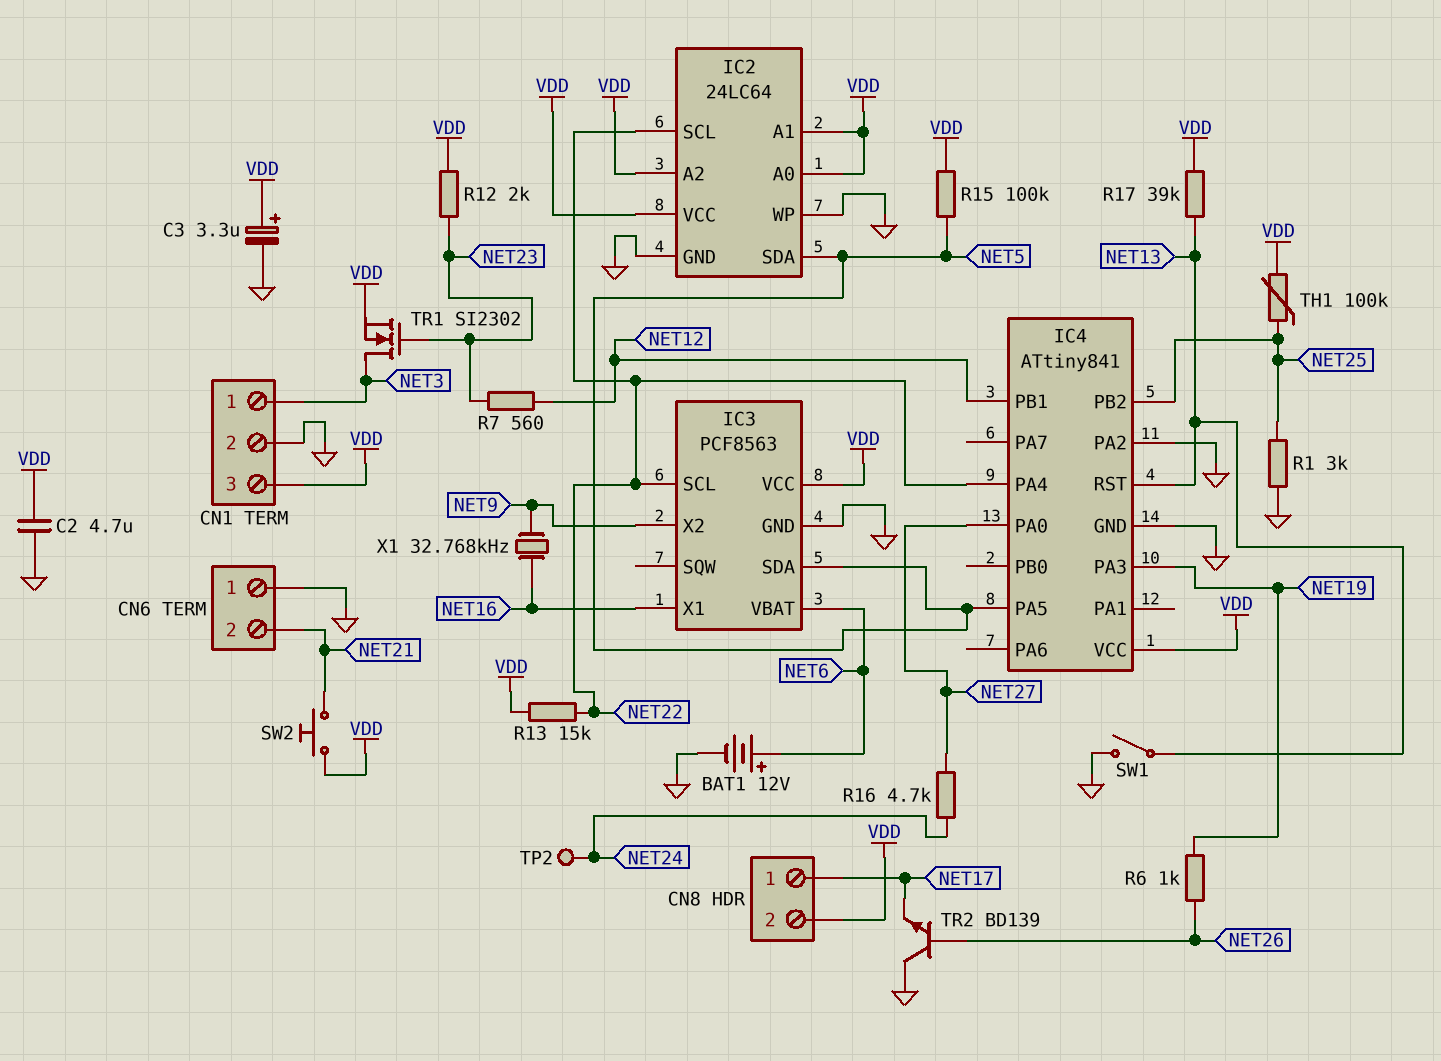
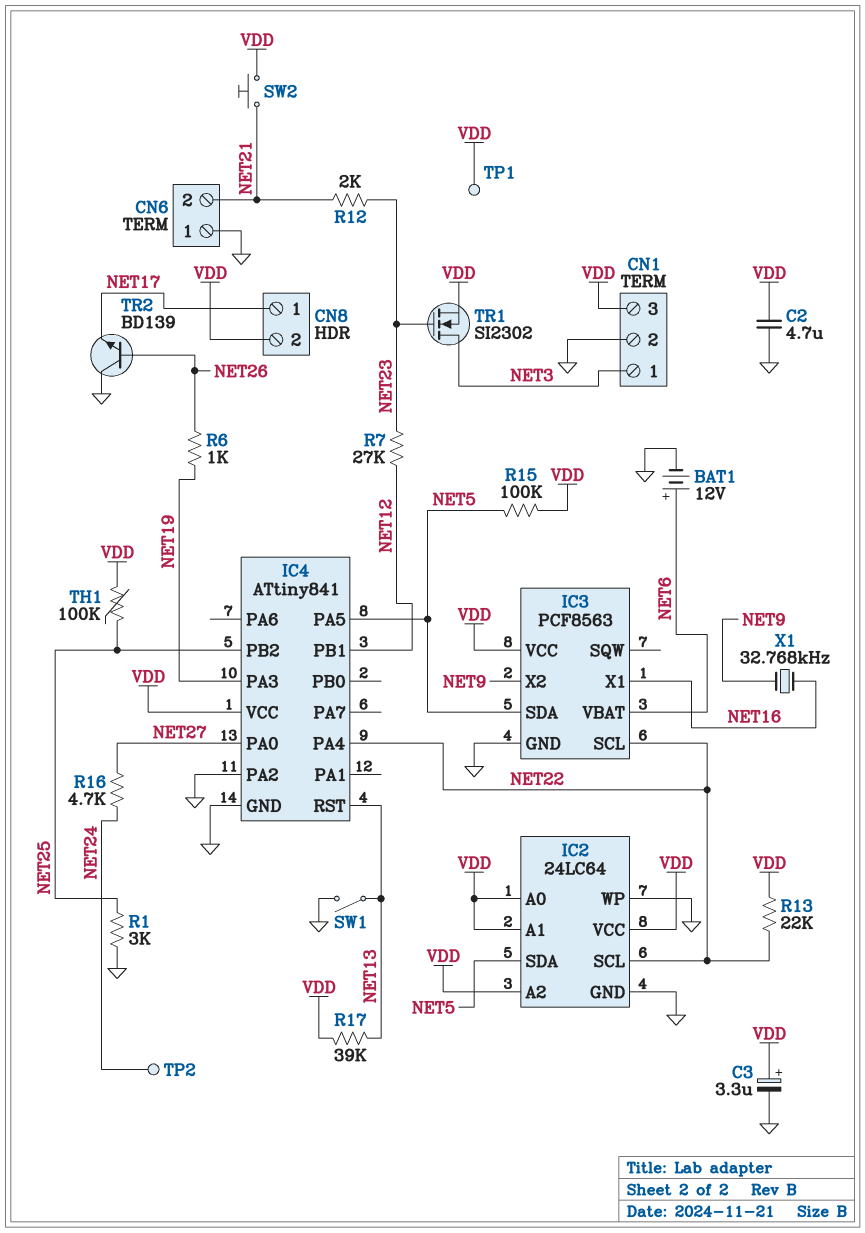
R7: 560 (NET12, NET23) -> 27k (NET12, NET23)
R12: 2k (NET23, VDD) -> 2k (NET21, NET23)
R13: 15k (NET22, VDD) -> 22k (NET22, VDD)
TP1: none -> test point (VDD)

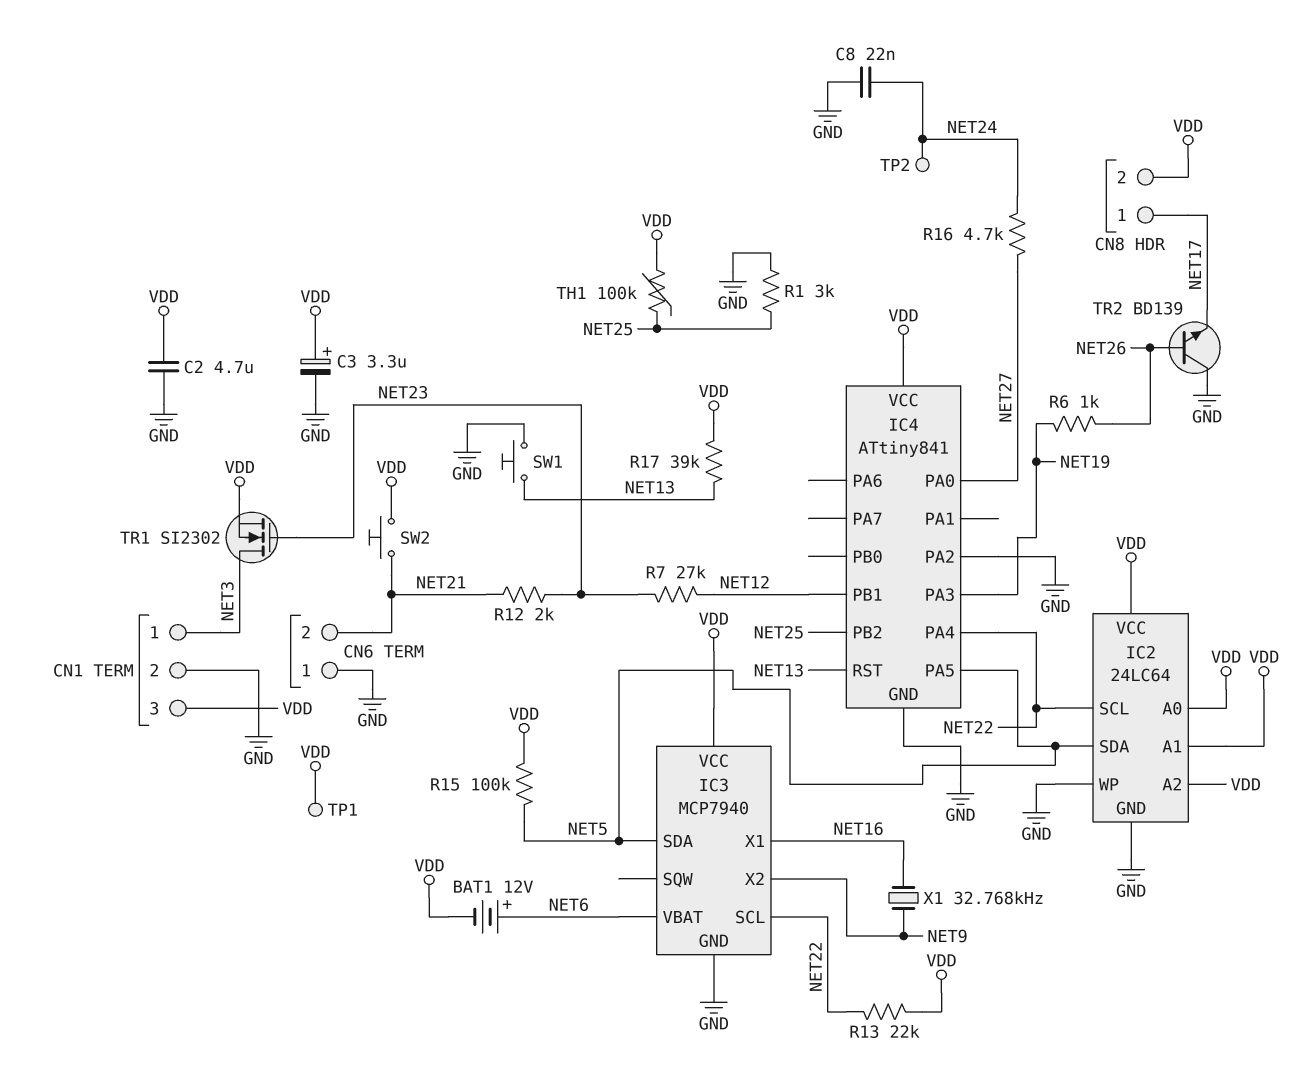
BAT1: 12V (plus NET6, minus GND) -> 12V (plus NET6, minus VDD)
C8: none -> 22nF (GND, NET24)
IC3: PCF8563 -> MCP7940
SW1: switch (GND, NET13) -> button (GND, NET13)

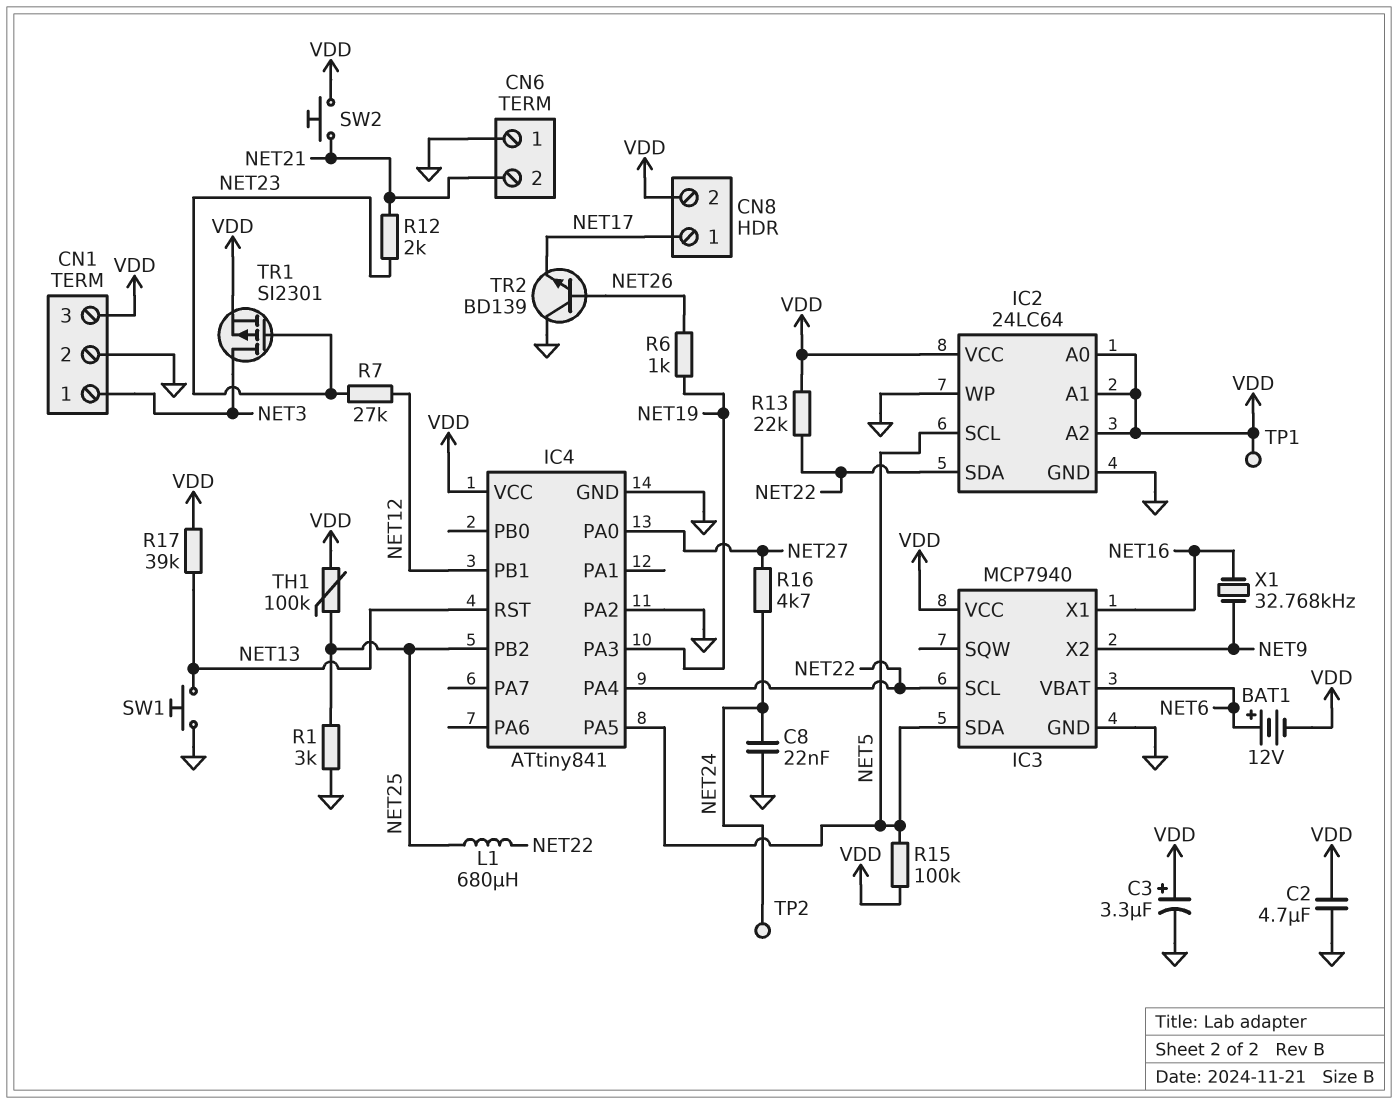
IC2 pin SCL: NET22 -> NET5
IC2 pin SDA: NET5 -> NET22
L1: none -> 680uH (NET22, NET25)
TR1: NMOS SI2302 (G NET23, D NET3, S VDD) -> PMOS SI2301 (G NET23, D NET3, S VDD)

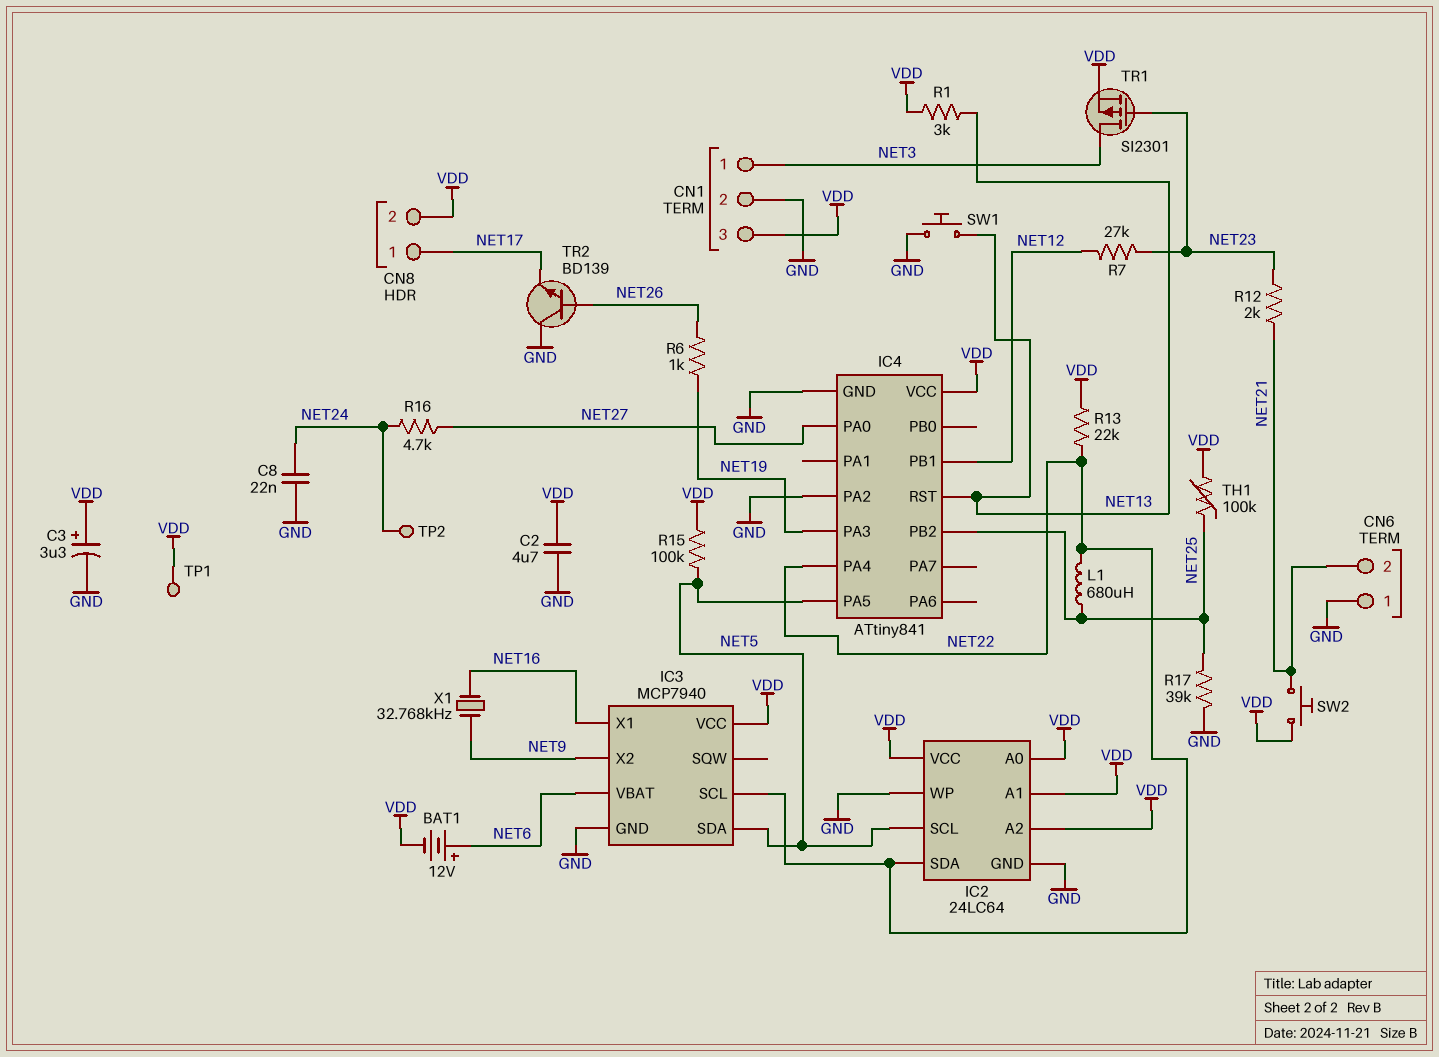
R1: 3k (GND, NET25) -> 3k (NET13, VDD)
R17: 39k (NET13, VDD) -> 39k (GND, NET25)

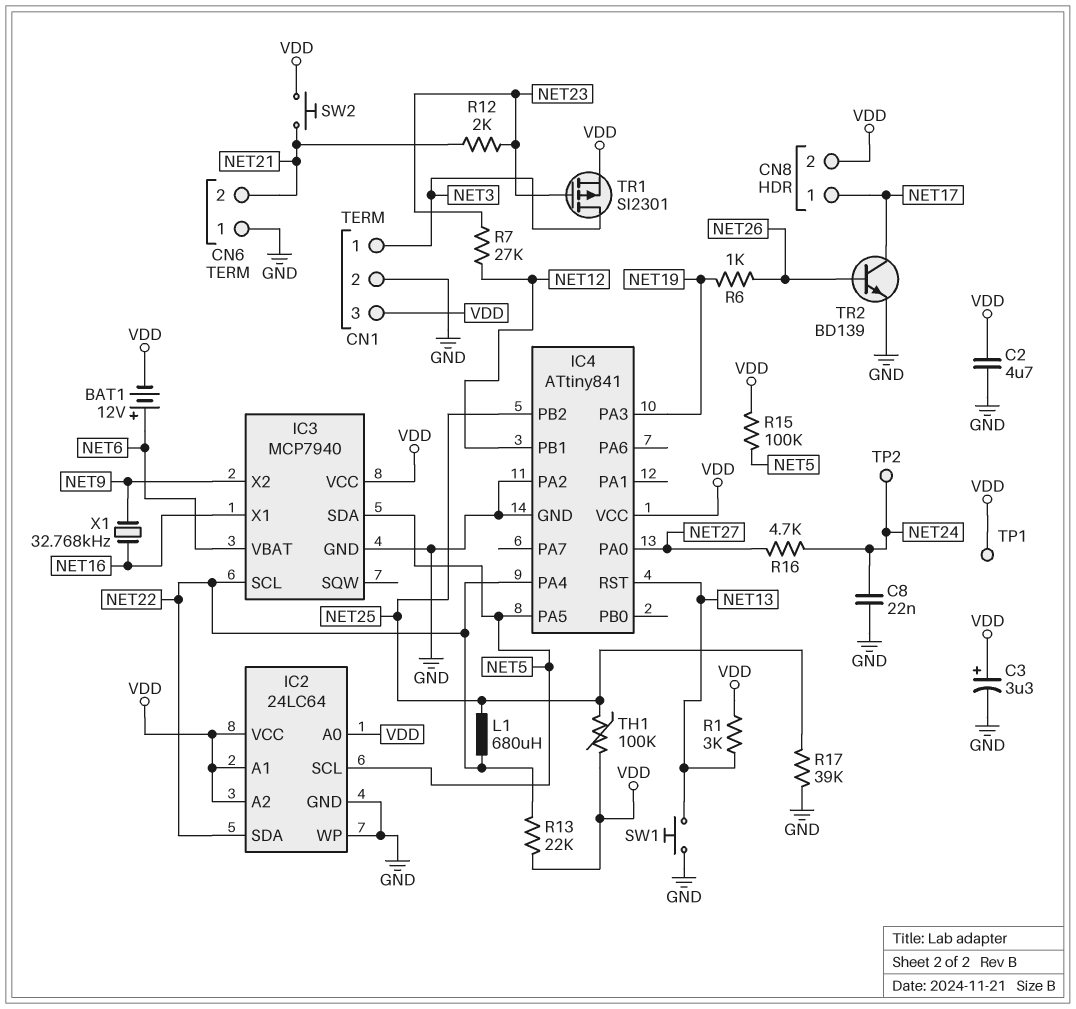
TR2: NPN BD139 (B NET26, C GND, E NET17) -> NPN BD139 (B NET26, C NET17, E GND)

